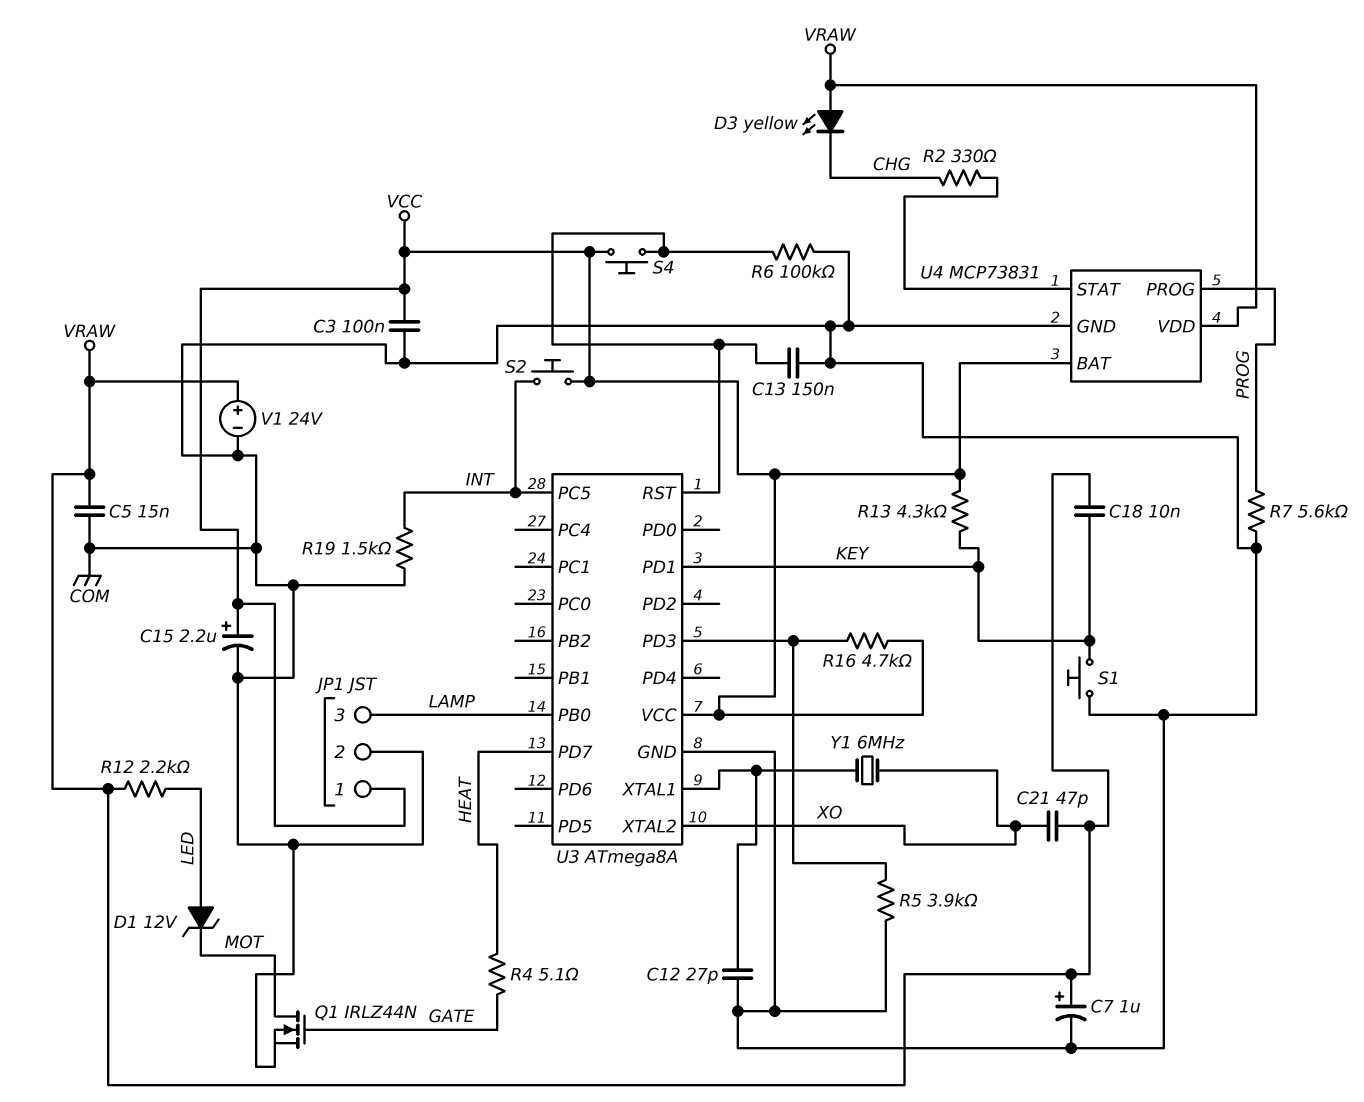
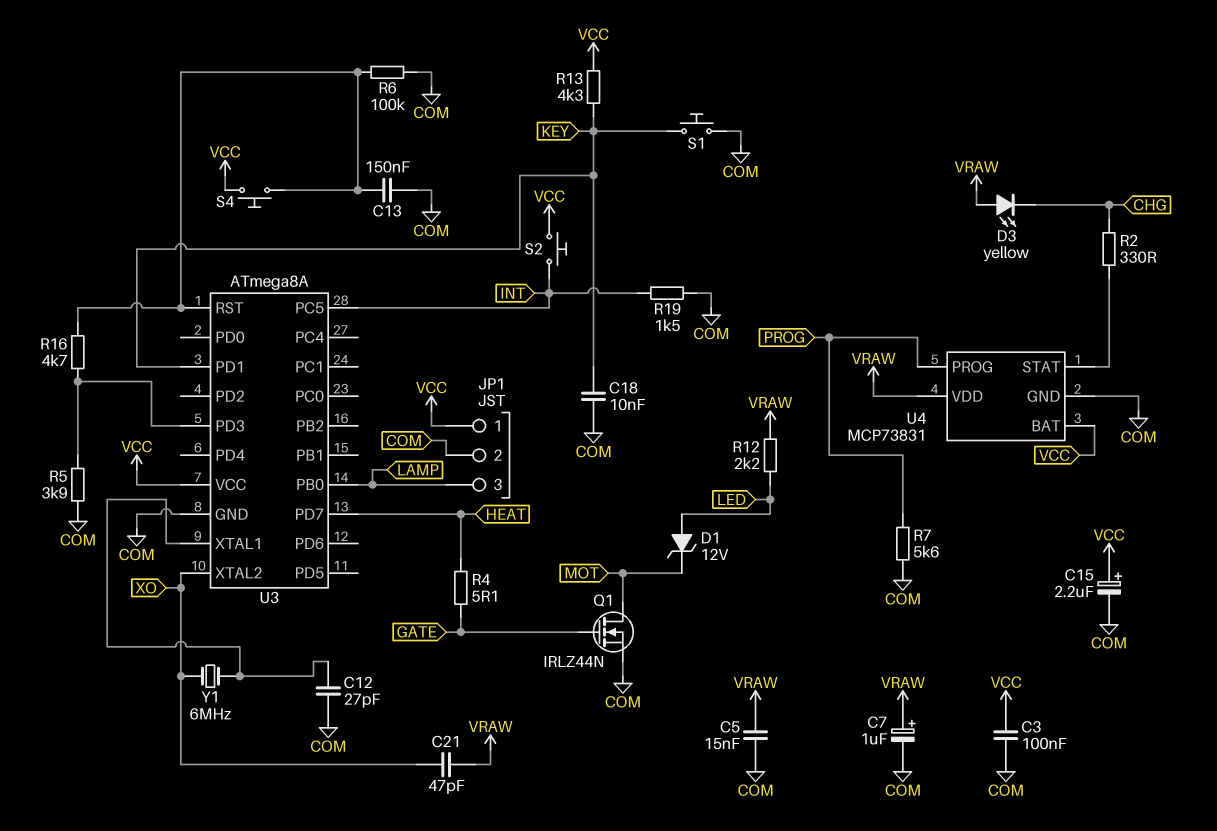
C18: 10nF (KEY, VRAW) -> 10nF (COM, KEY)
R16: 4.7k (U3/PD3, VCC) -> 4.7k (U3/PD3, U3/RST)
V1: 24V (plus VRAW, minus COM) -> none

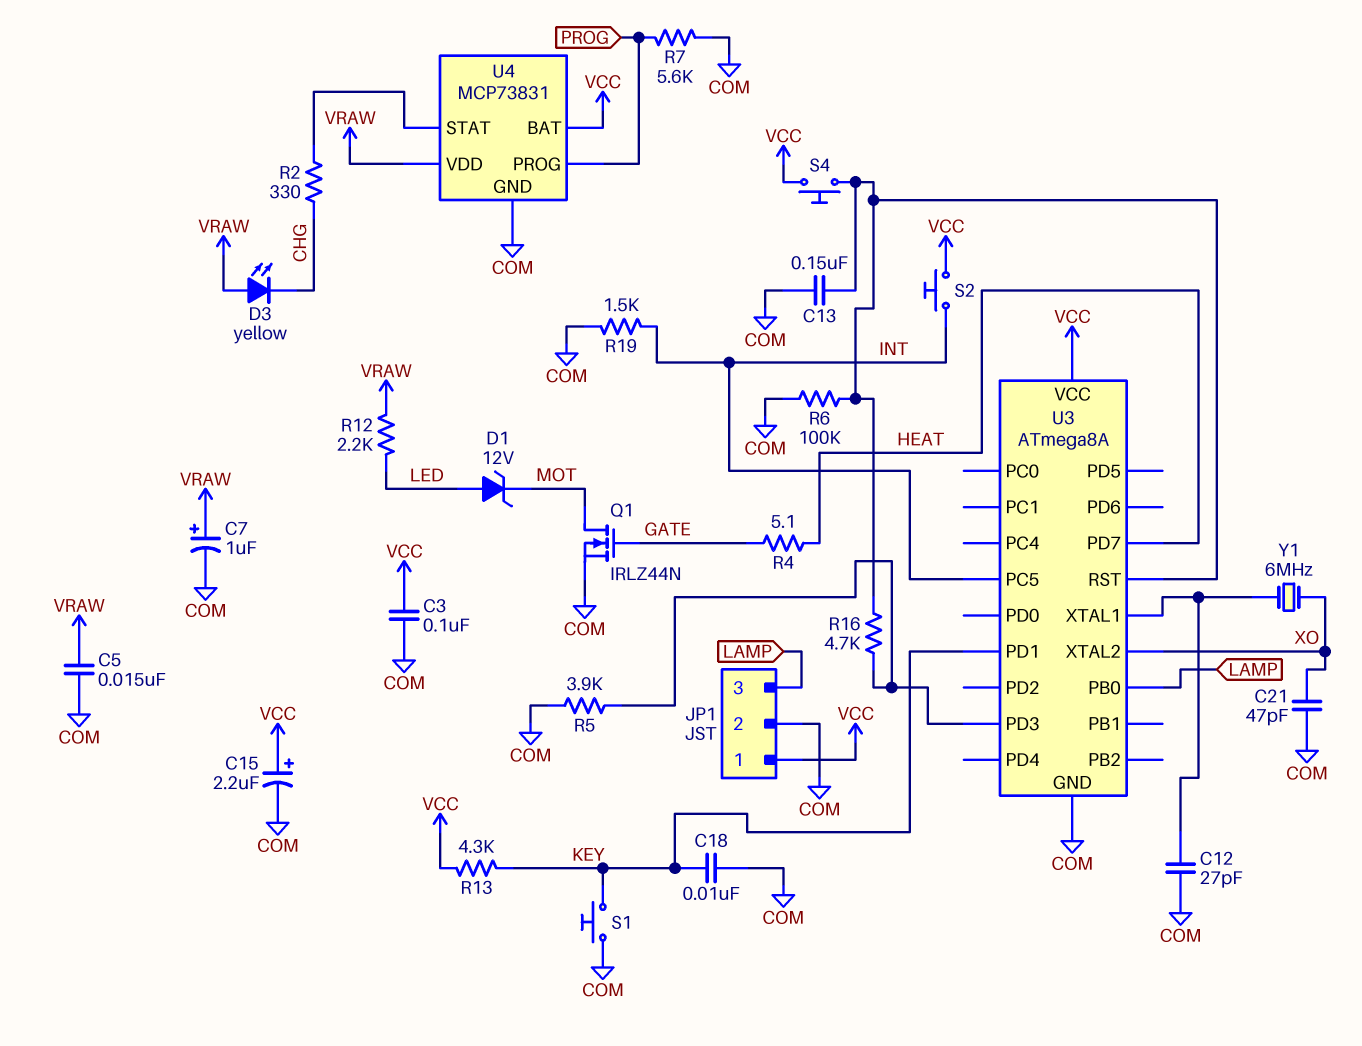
C21: 47pF (VRAW, XO) -> 47pF (COM, XO)

